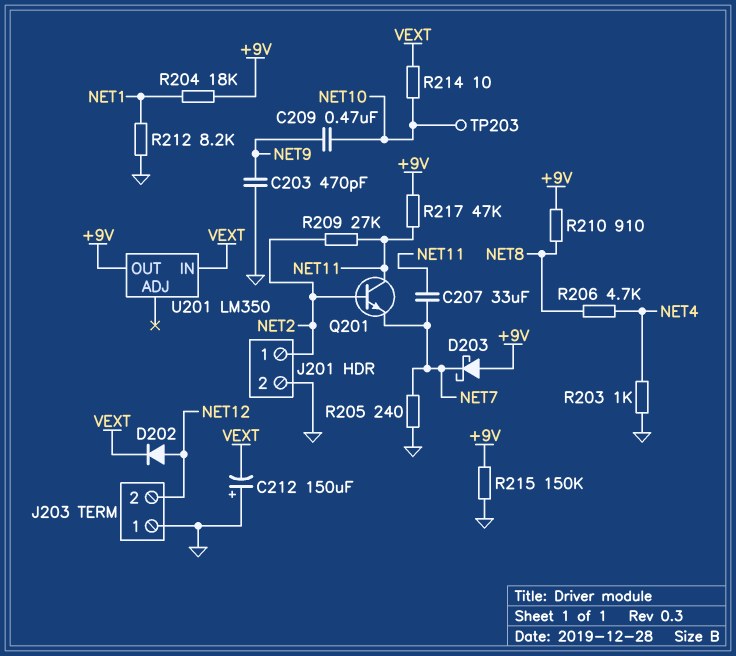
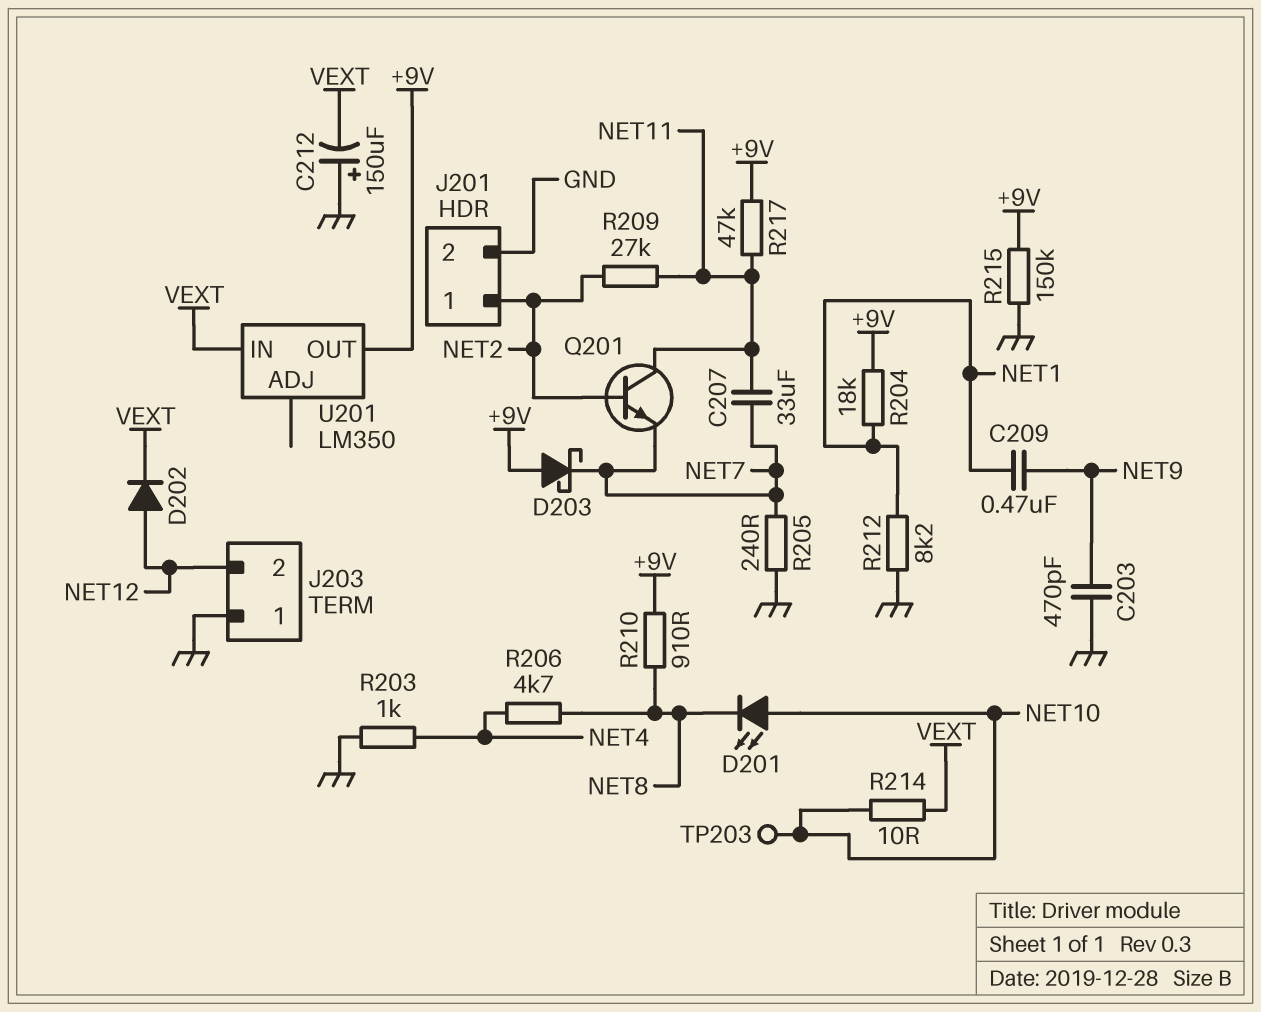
C209: 470nF (NET9, NET10) -> 470nF (NET1, NET9)
D201: none -> LED (A NET10, K NET8)

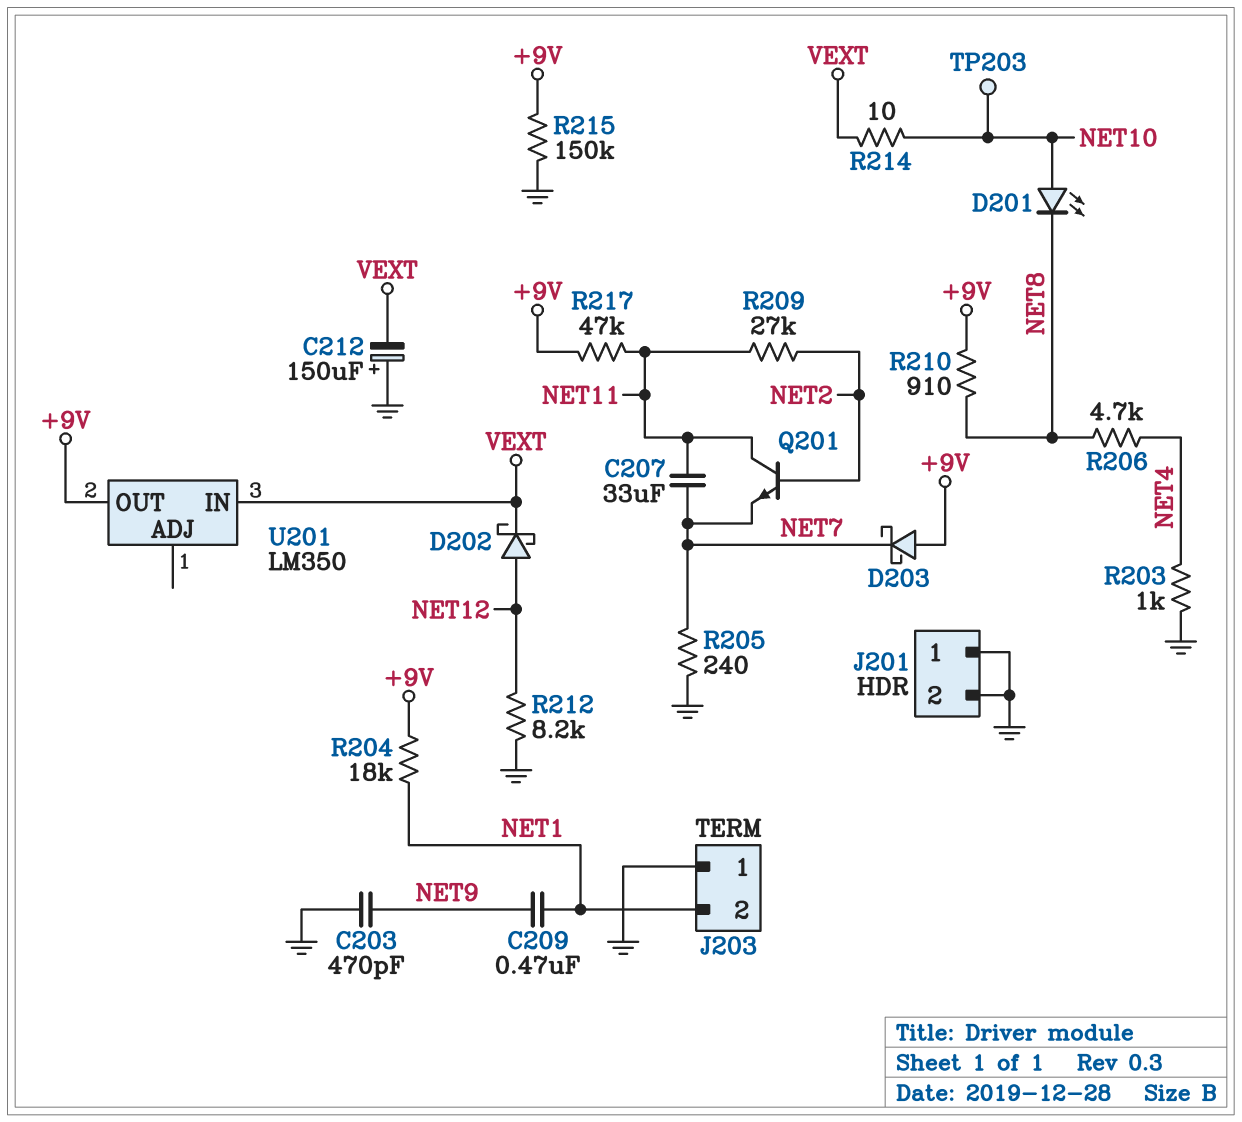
D202: diode (A NET12, K VEXT) -> schottky (A NET12, K VEXT)
J201 pin 1: NET2 -> GND
J203 pin 2: NET12 -> NET1
R212: 8.2k (GND, NET1) -> 8.2k (GND, NET12)

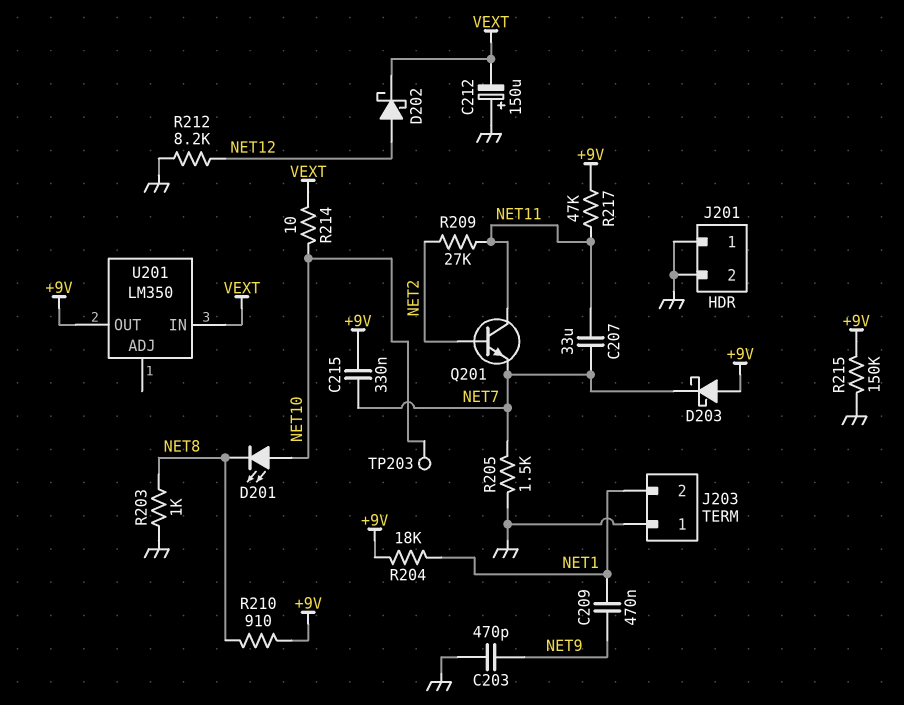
C215: none -> 330nF (+9V, NET7)
R203: 1k (GND, NET4) -> 1k (GND, NET8)
R205: 240 (GND, NET7) -> 1.5k (GND, NET7)
R206: 4.7k (NET4, NET8) -> none

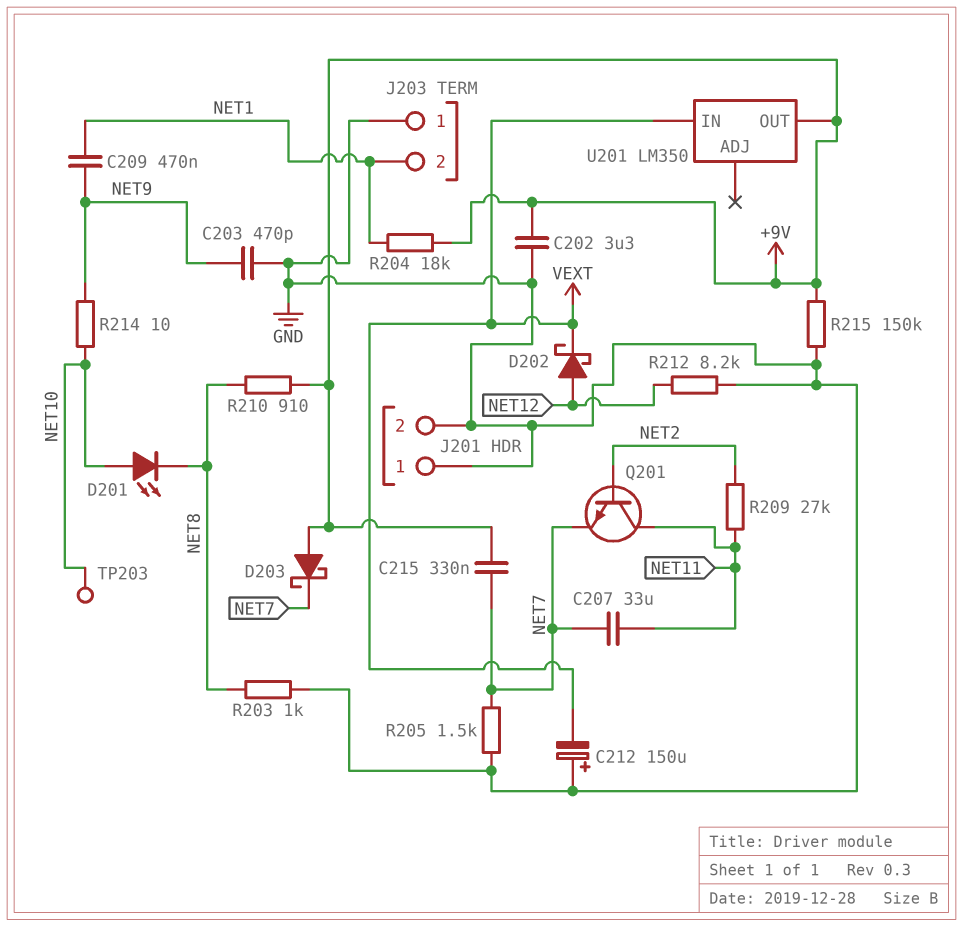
C202: none -> 3.3uF (+9V, GND)
R214: 10 (NET10, VEXT) -> 10 (NET9, NET10)
R217: 47k (+9V, NET11) -> none

